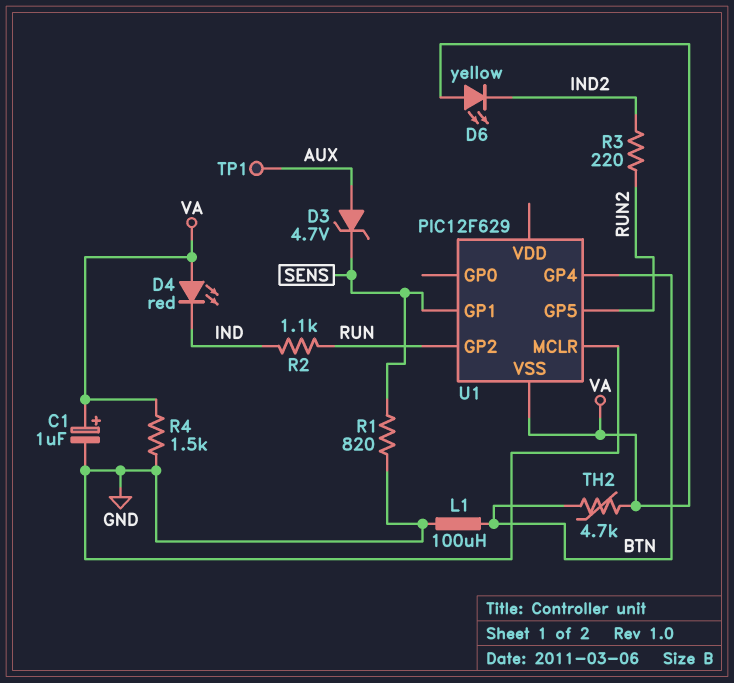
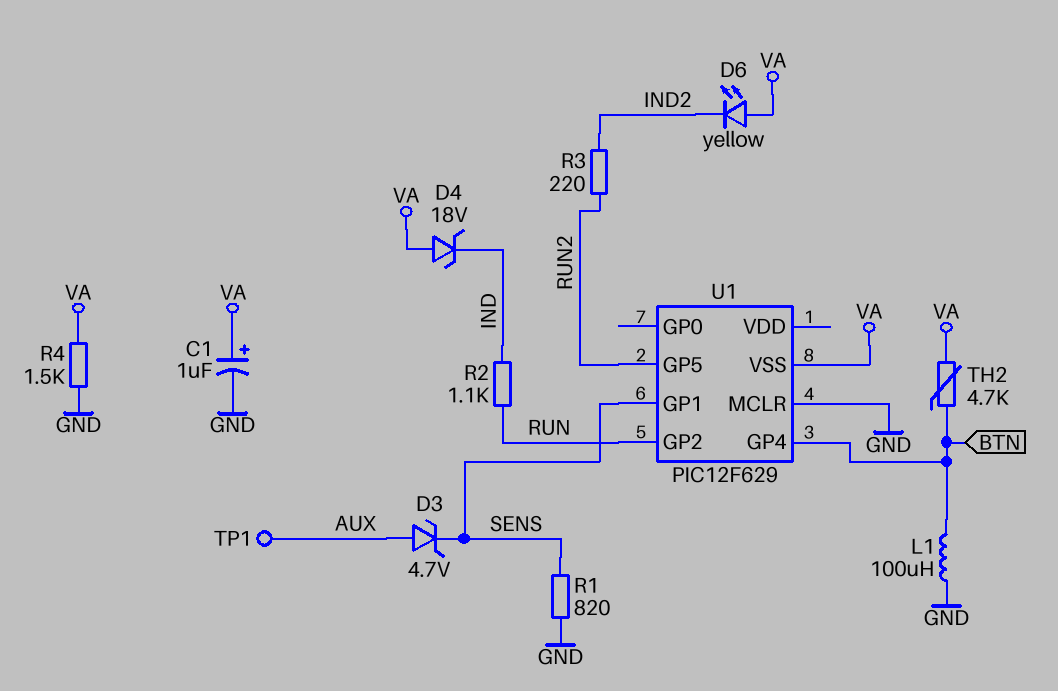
D4: LED red (A VA, K IND) -> zener 18V (A VA, K IND)

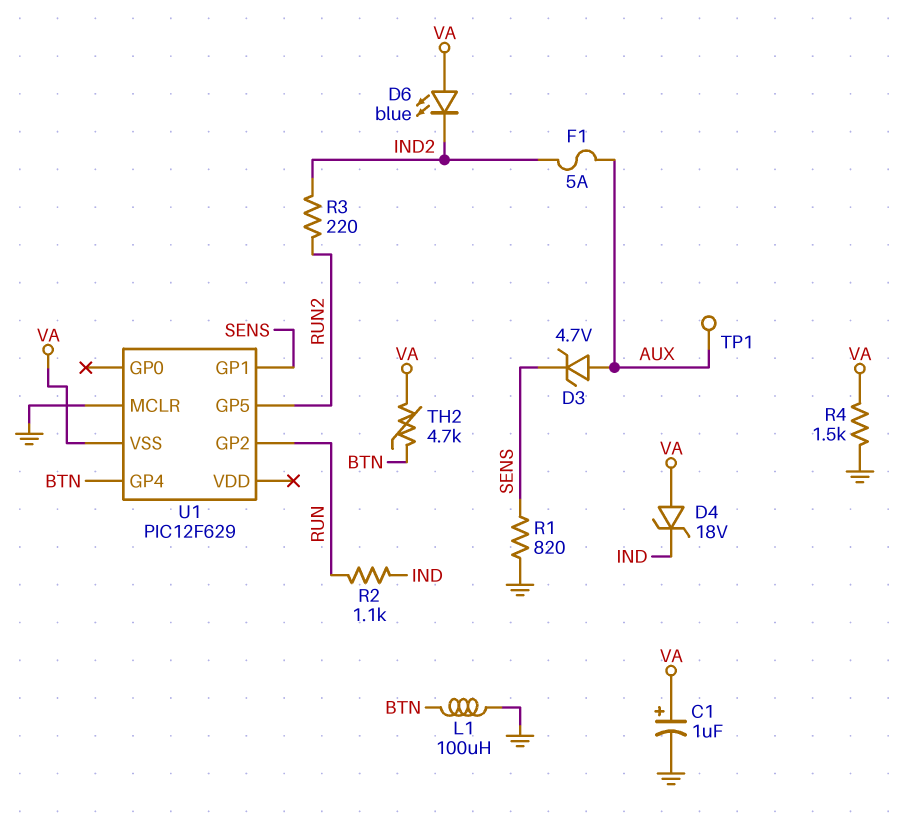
D6: LED yellow (A VA, K IND2) -> LED blue (A VA, K IND2)
F1: none -> 5A (AUX, IND2)

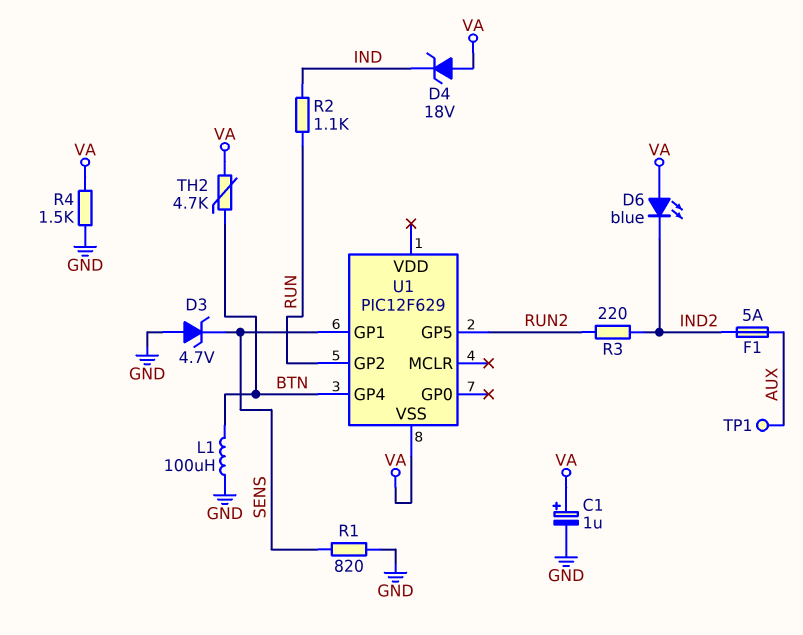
D3: zener 4.7V (A AUX, K SENS) -> zener 4.7V (A GND, K SENS)
U1 pin MCLR: GND -> none

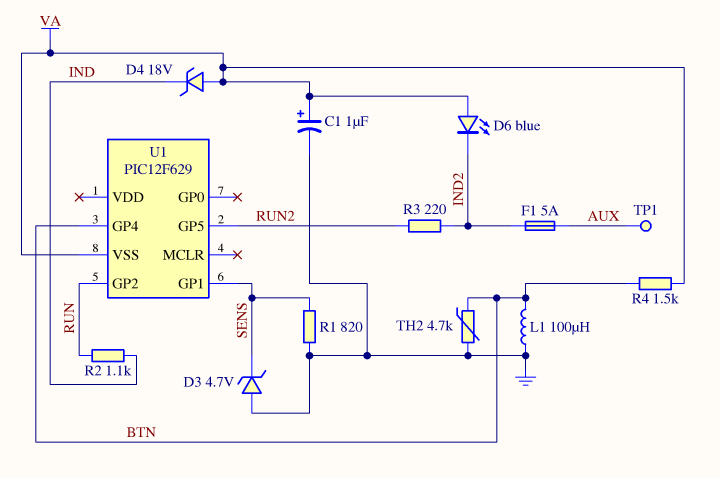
R4: 1.5k (GND, VA) -> 1.5k (BTN, VA)
TH2: 4.7k (BTN, VA) -> 4.7k (BTN, GND)

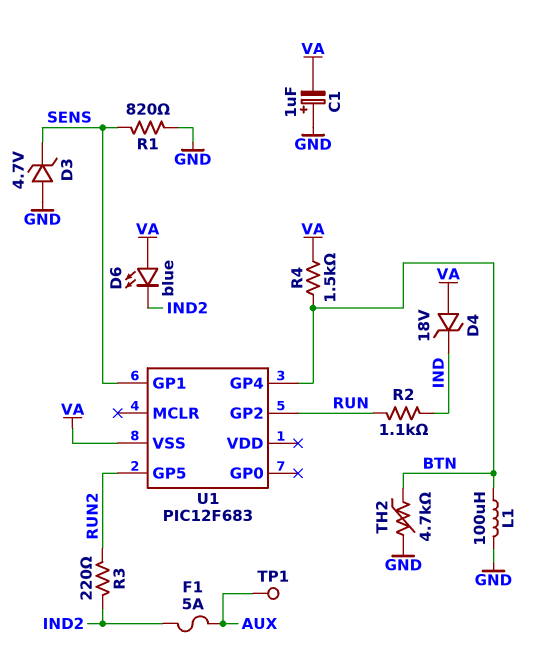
C1: 1uF (plus VA, minus GND) -> 1uF (plus GND, minus VA)
U1: PIC12F629 -> PIC12F683

